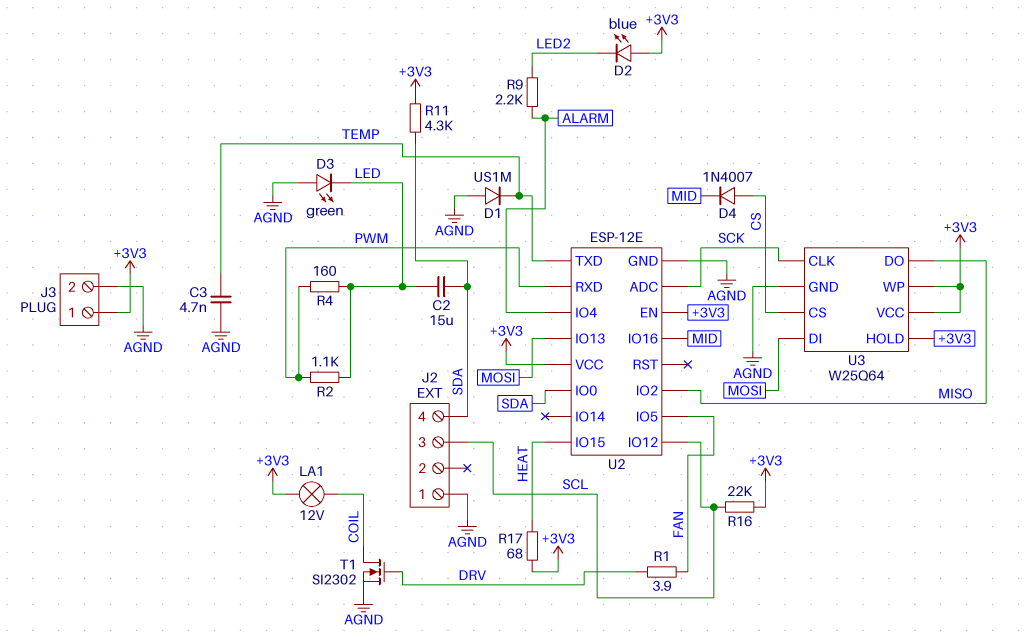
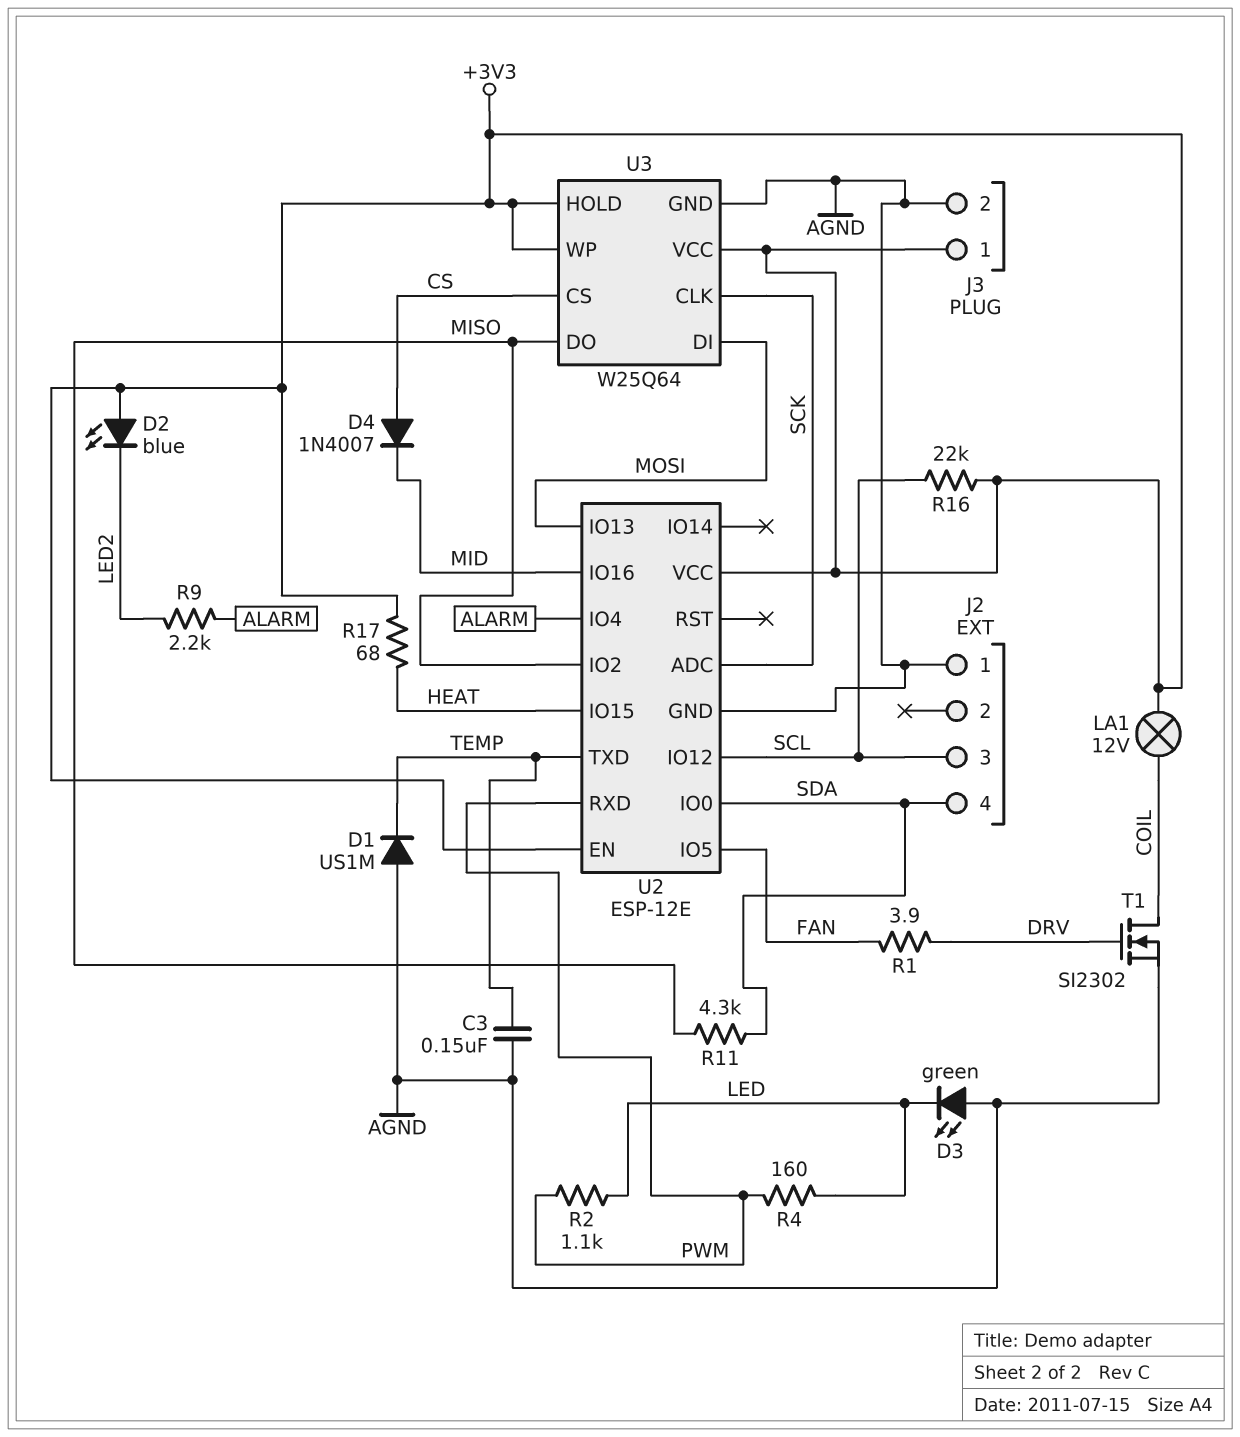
C2: 15uF (LED, SDA) -> none
C3: 4.7nF (AGND, TEMP) -> 150nF (AGND, TEMP)
R11: 4.3k (+3V3, SDA) -> 4.3k (MISO, SDA)

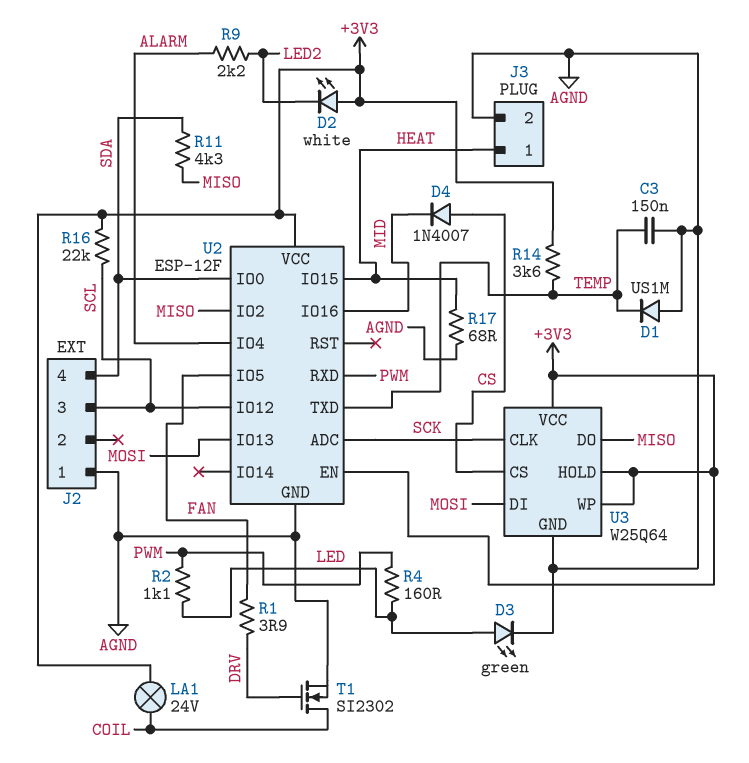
D2: LED blue (A +3V3, K LED2) -> LED white (A +3V3, K LED2)
D3: LED green (A AGND, K LED) -> LED green (A LED, K AGND)
J3 pin 1: +3V3 -> HEAT
LA1: lamp 12V (+3V3, COIL) -> lamp 24V (+3V3, COIL)
R14: none -> 3.6k (+3V3, TEMP)
R17: 68 (+3V3, HEAT) -> 68 (AGND, HEAT)
U2: ESP-12E -> ESP-12F

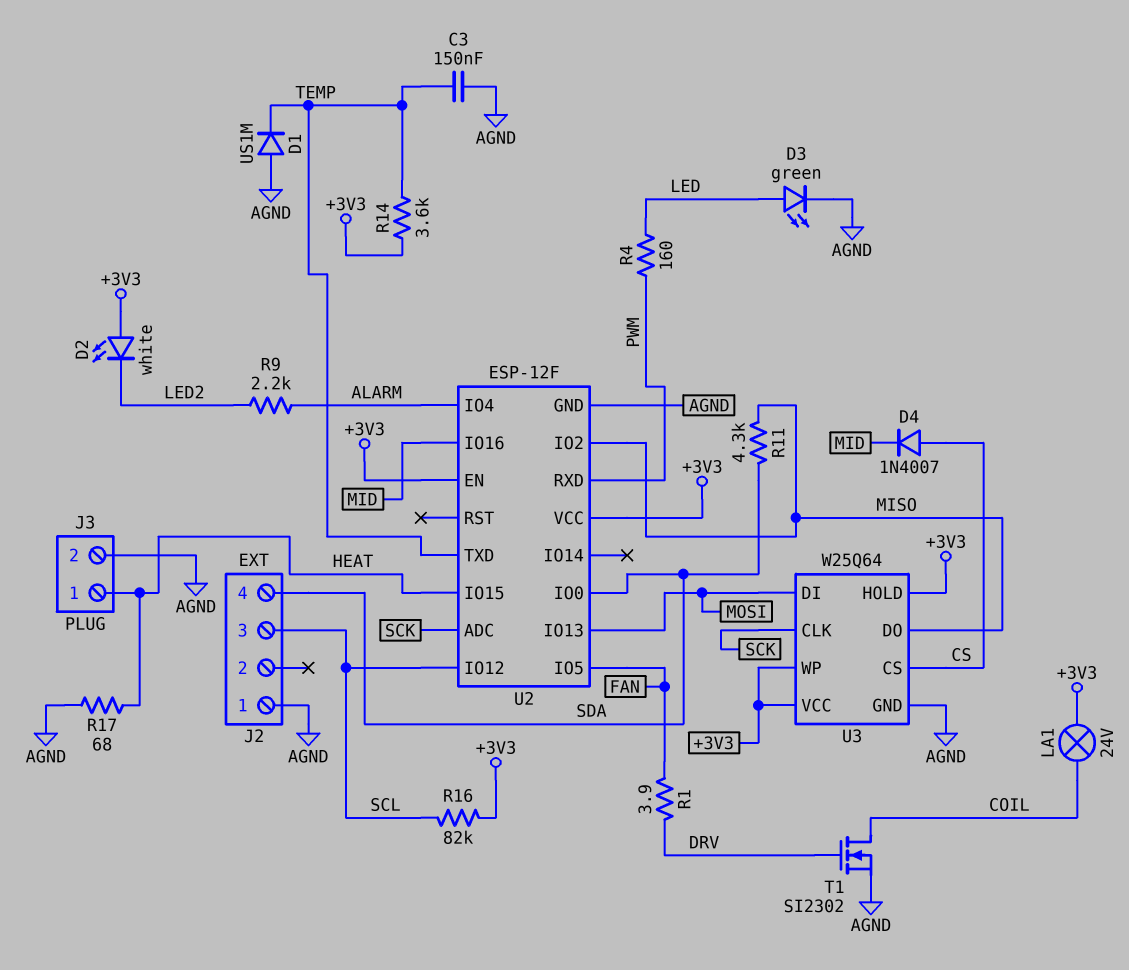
R2: 1.1k (LED, PWM) -> none
R16: 22k (+3V3, SCL) -> 82k (+3V3, SCL)

